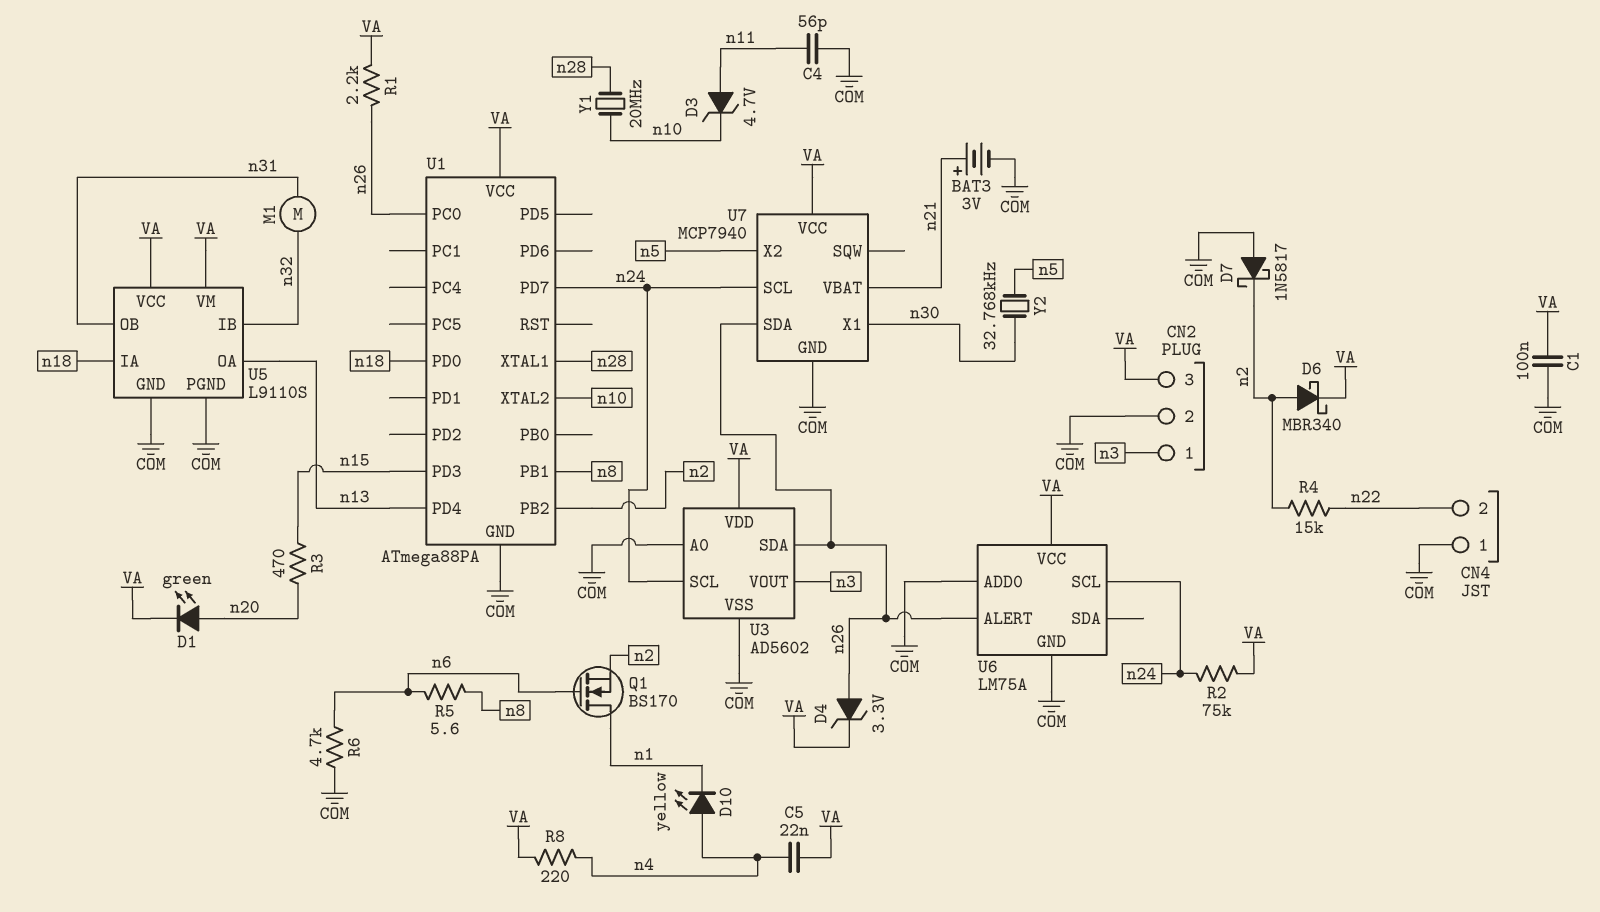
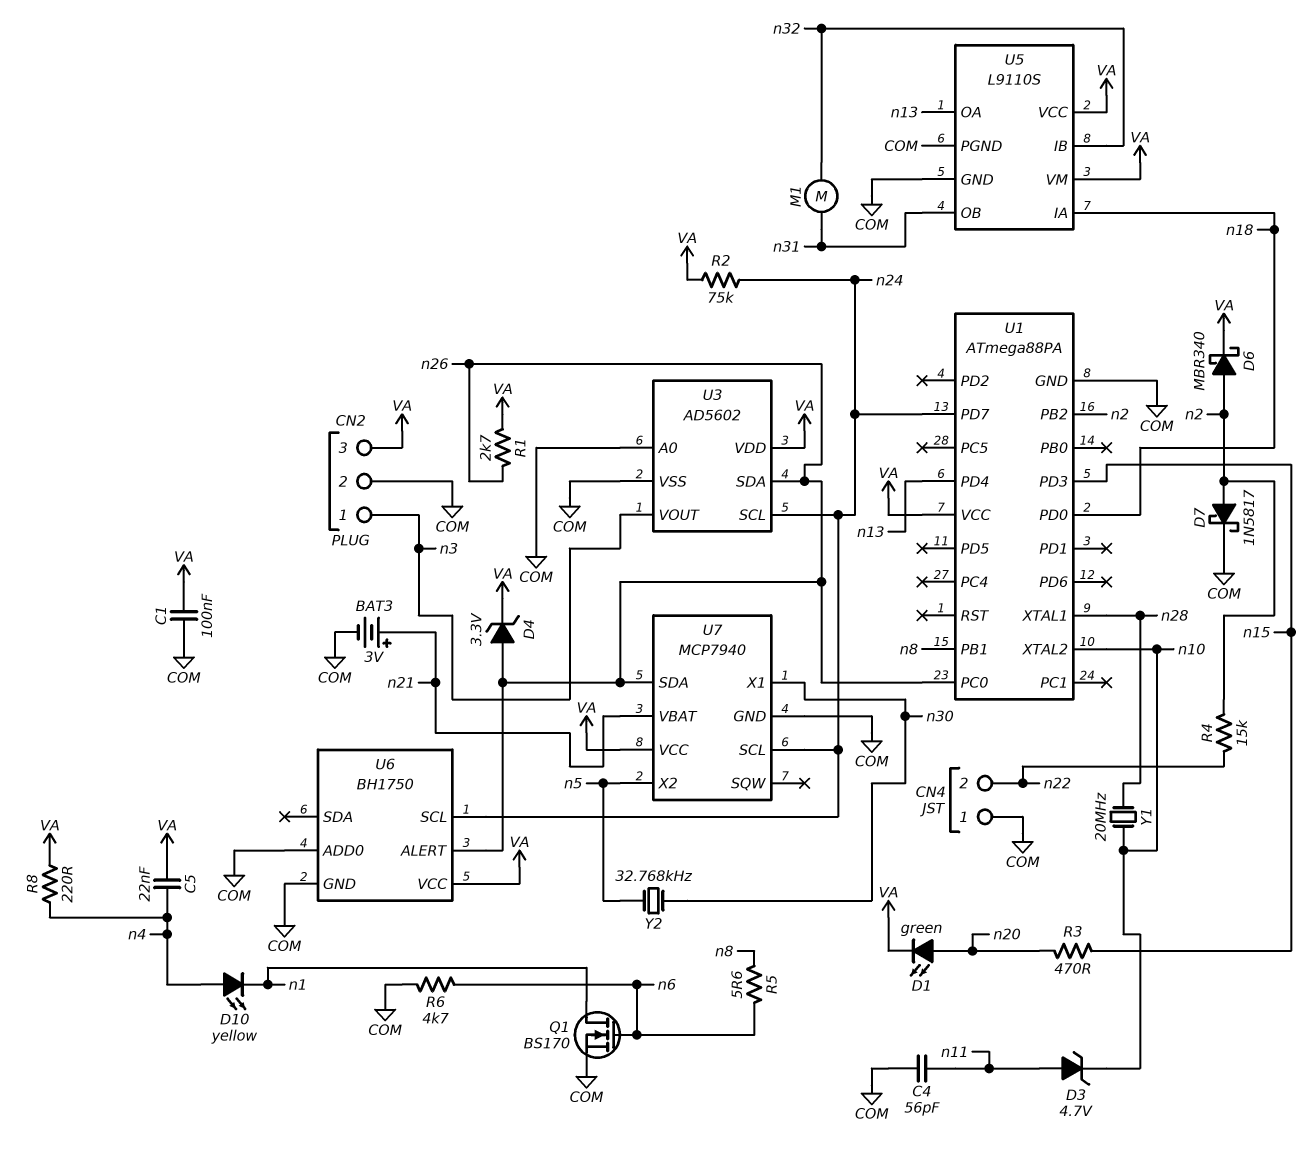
D7: schottky 1N5817 (A COM, K n2) -> schottky 1N5817 (A n2, K COM)
Q1: NMOS BS170 (G n6, D n1, S n2) -> NMOS BS170 (G n6, D n1, S COM)
R1: 2.2k (VA, n26) -> 2.7k (VA, n26)
U6: LM75A -> BH1750

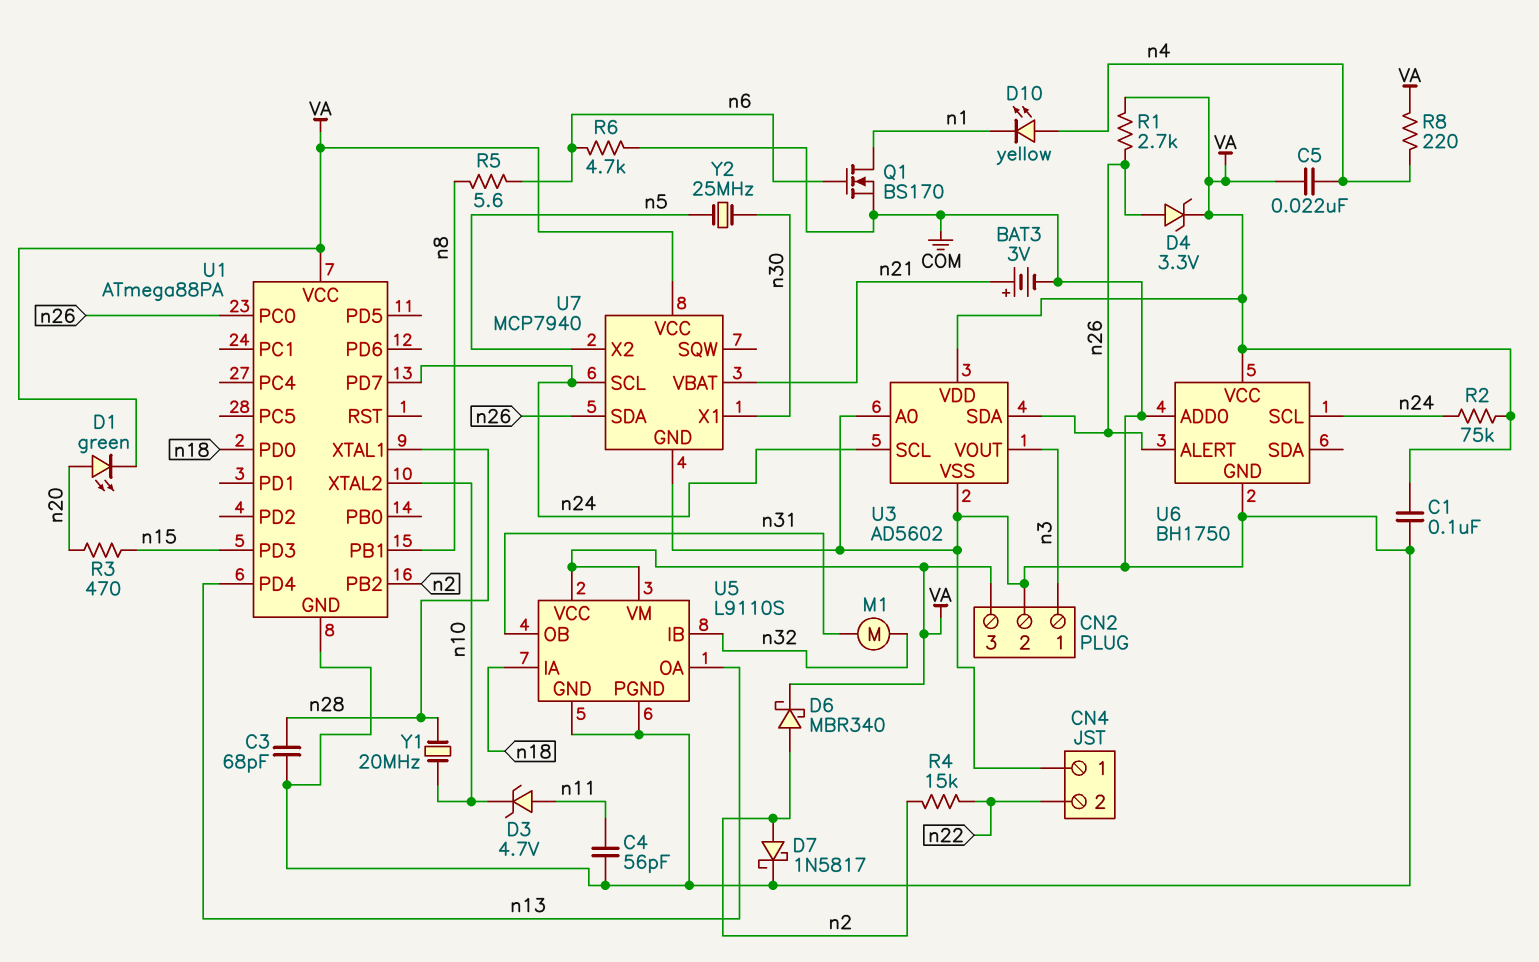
C3: none -> 68pF (COM, n28)
Y2: 32.768kHz (n5, n30) -> 25MHz (n5, n30)

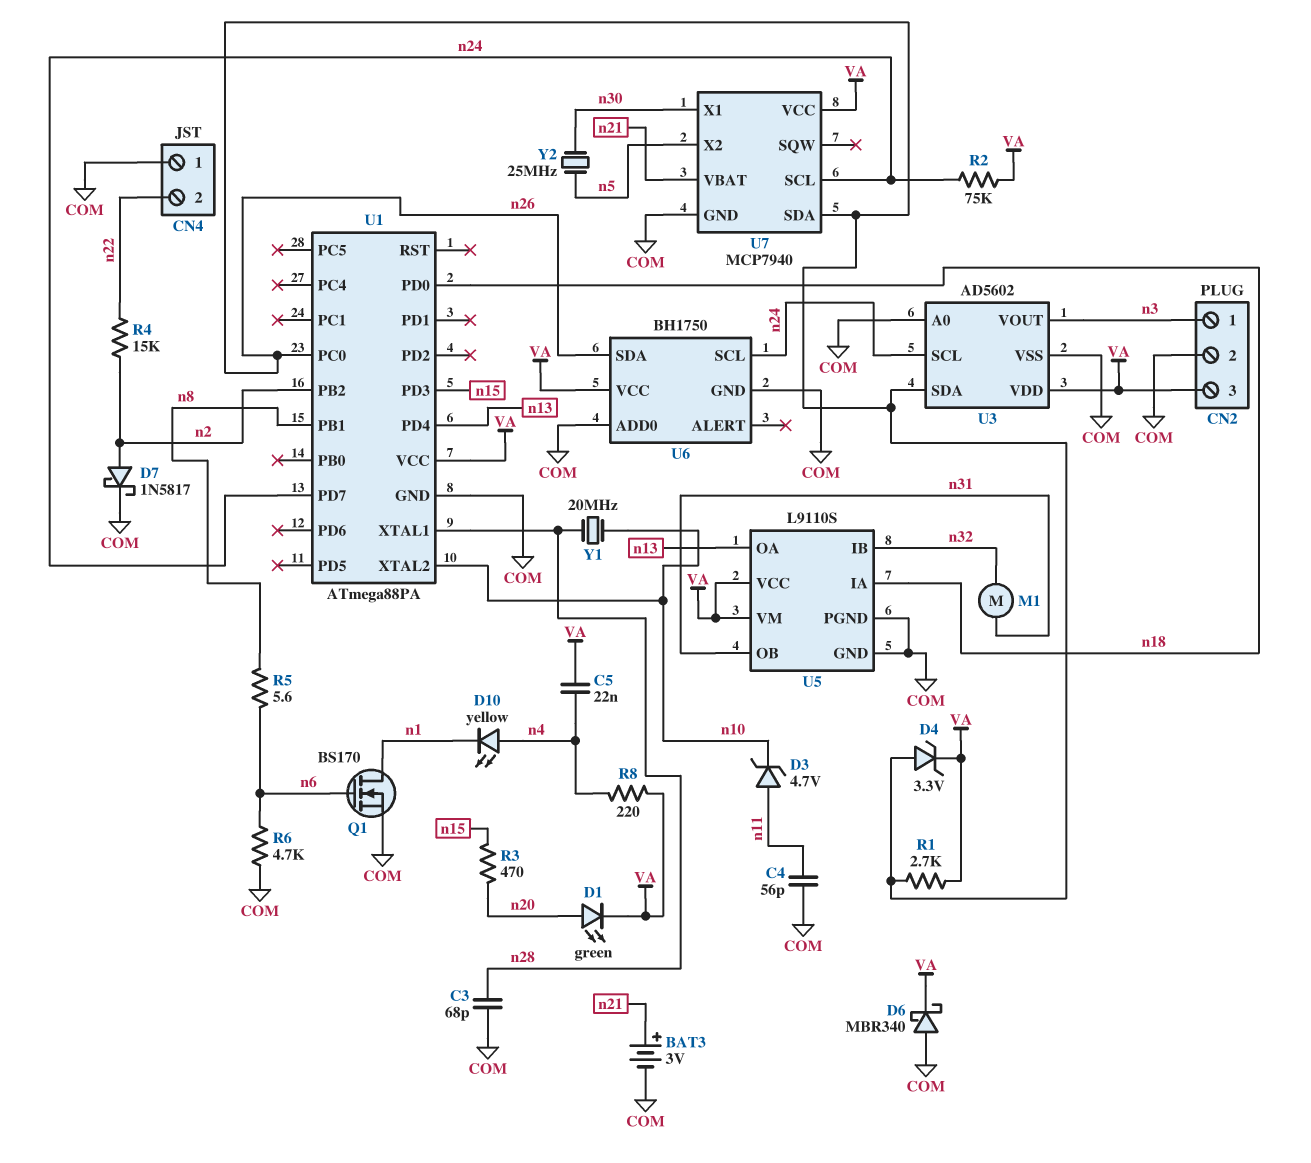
C1: 100nF (COM, VA) -> none
D6: schottky MBR340 (A n2, K VA) -> schottky MBR340 (A COM, K VA)
U6 pin ALERT: n26 -> none
U6 pin SDA: none -> n26

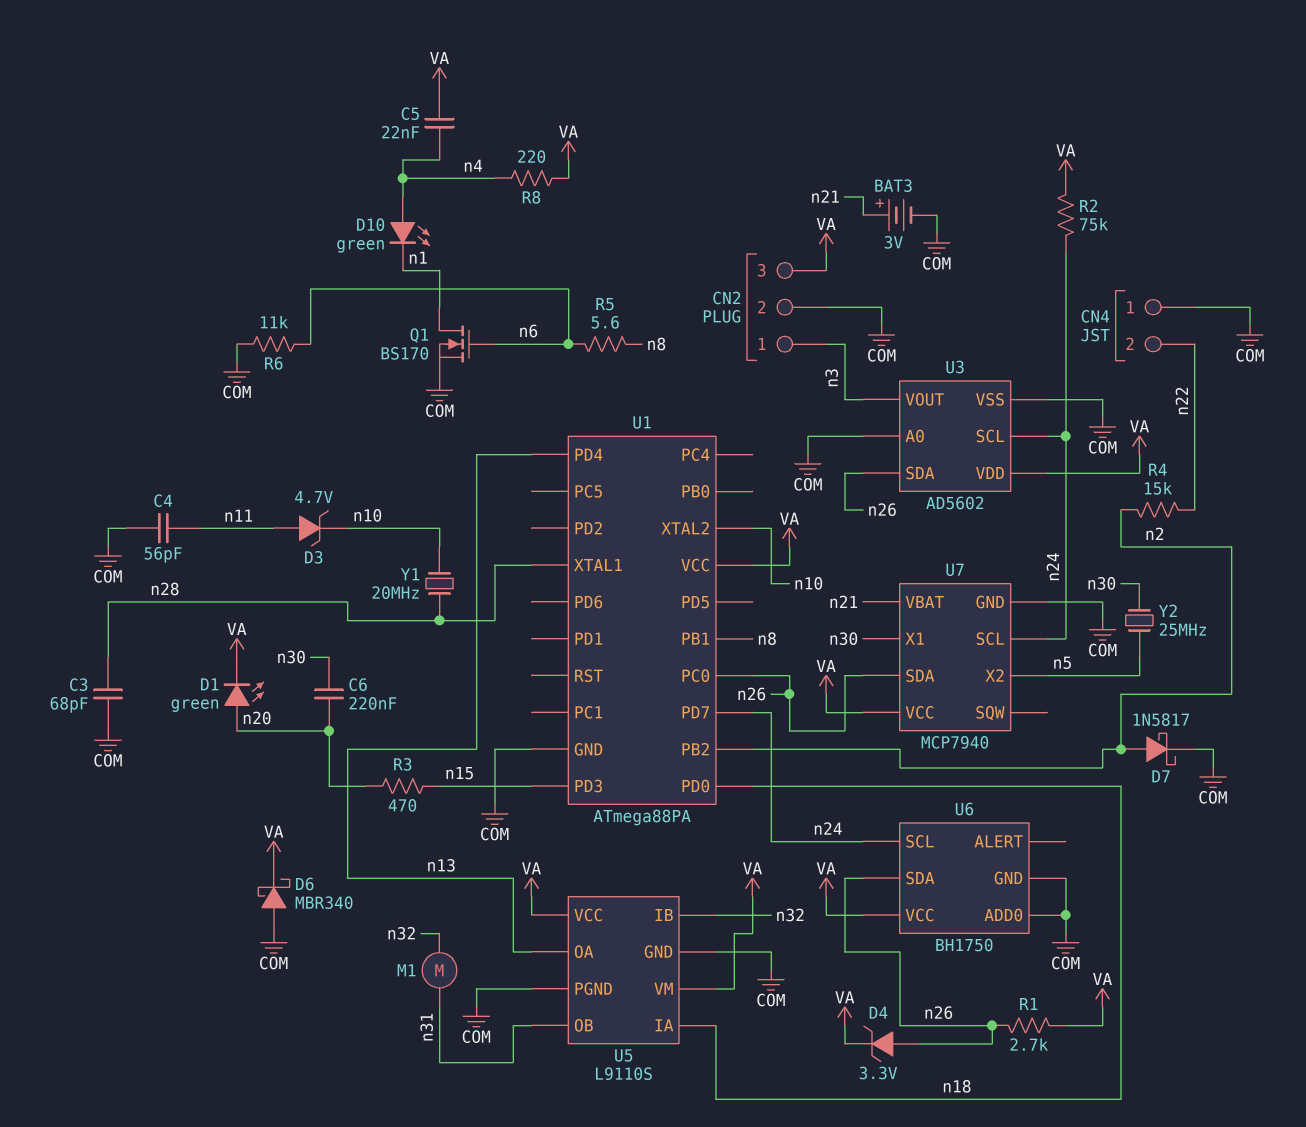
C6: none -> 220nF (n20, n30)
D10: LED yellow (A n4, K n1) -> LED green (A n4, K n1)
R6: 4.7k (COM, n6) -> 11k (COM, n6)

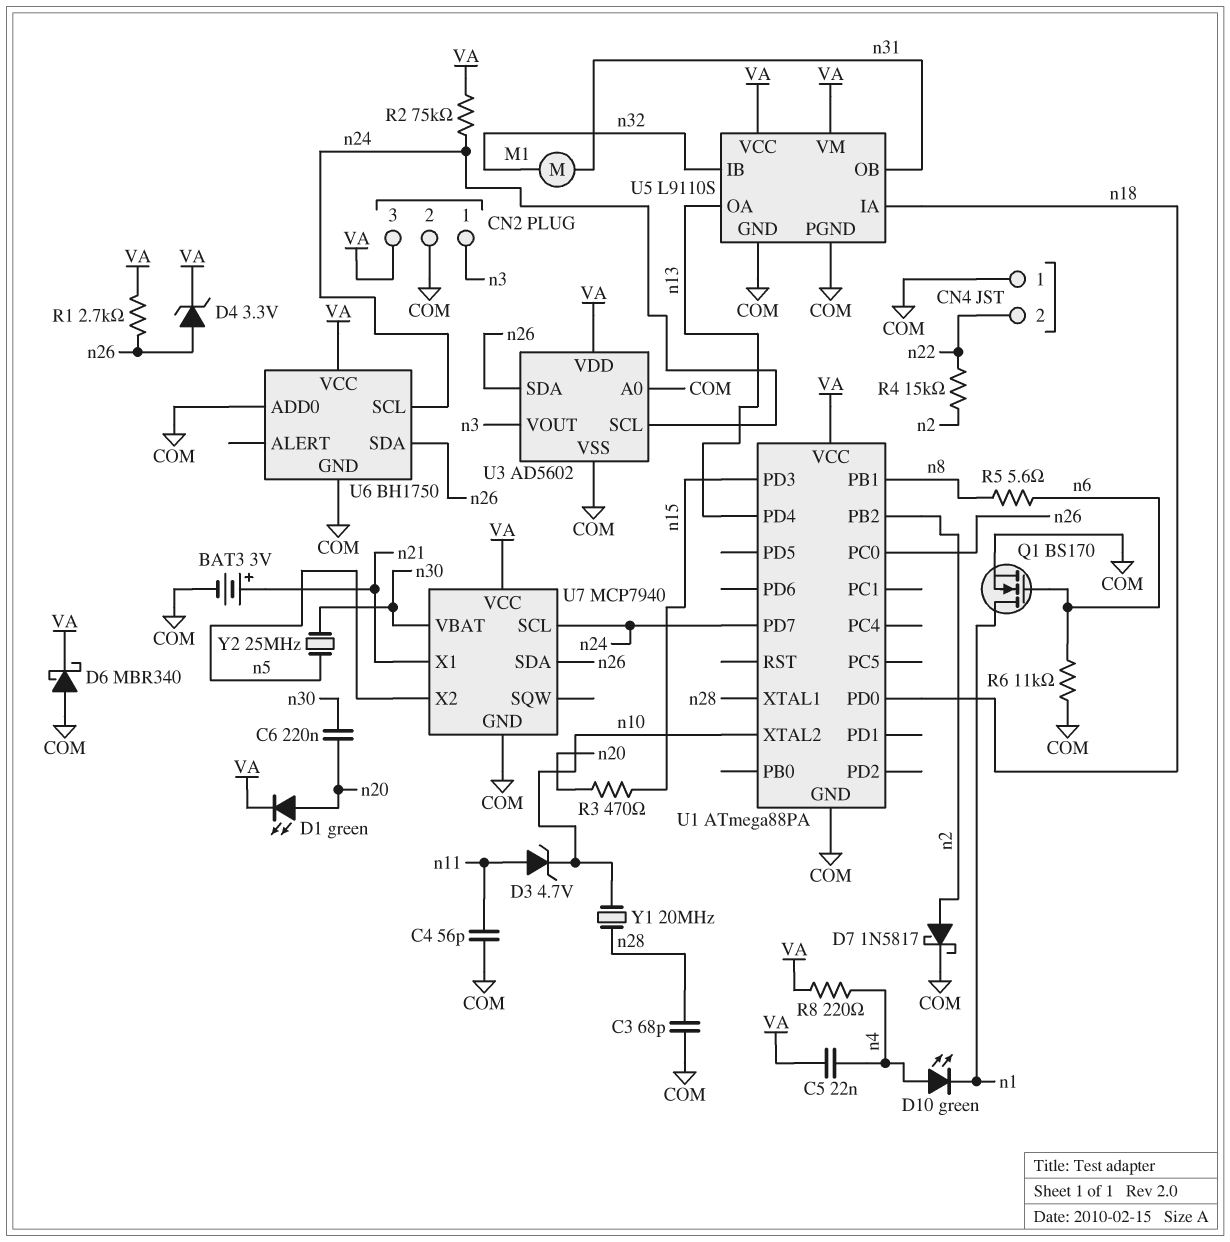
U7 pin VBAT: n21 -> n30
U7 pin X1: n30 -> n21

